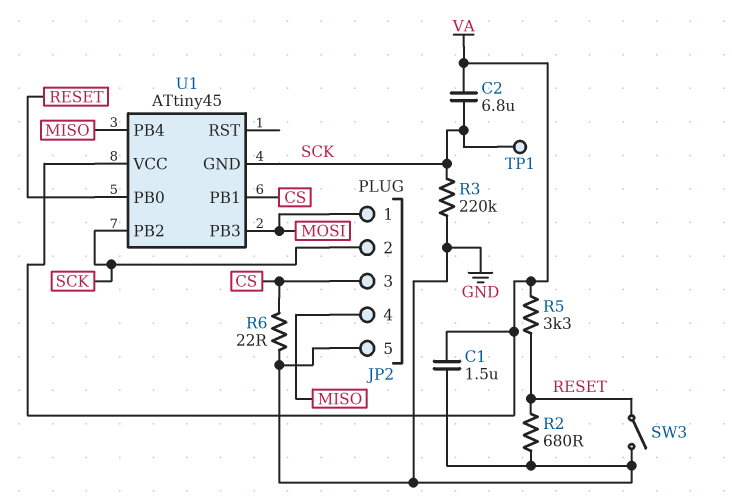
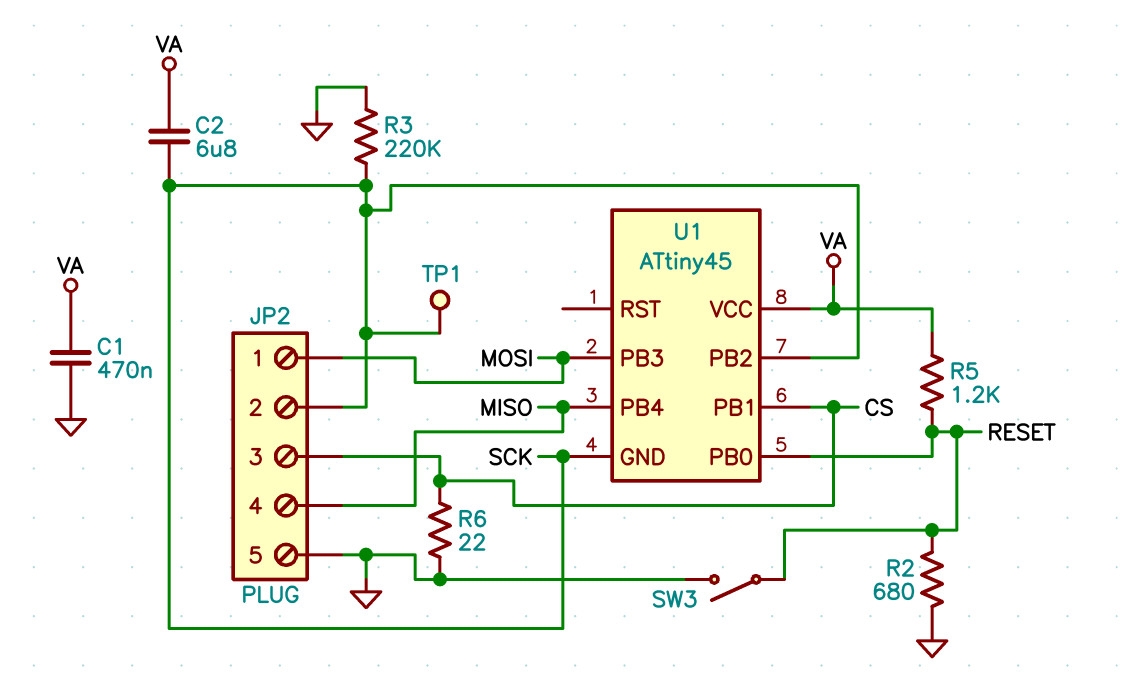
C1: 1.5uF (GND, VA) -> 470nF (GND, VA)
R5: 3.3k (RESET, VA) -> 1.2k (RESET, VA)

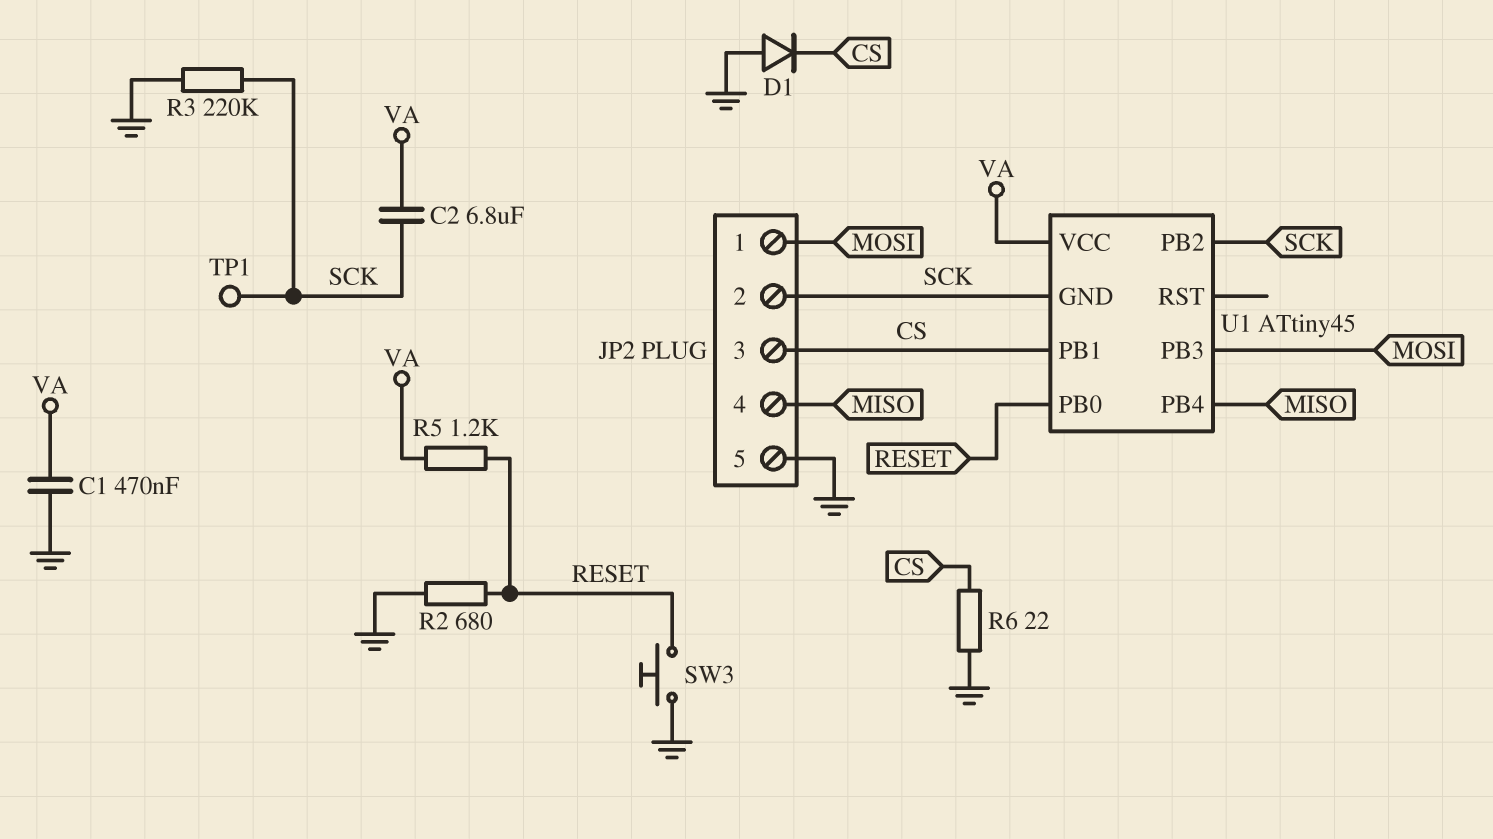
D1: none -> diode (A GND, K CS)
SW3: switch (GND, RESET) -> button (GND, RESET)

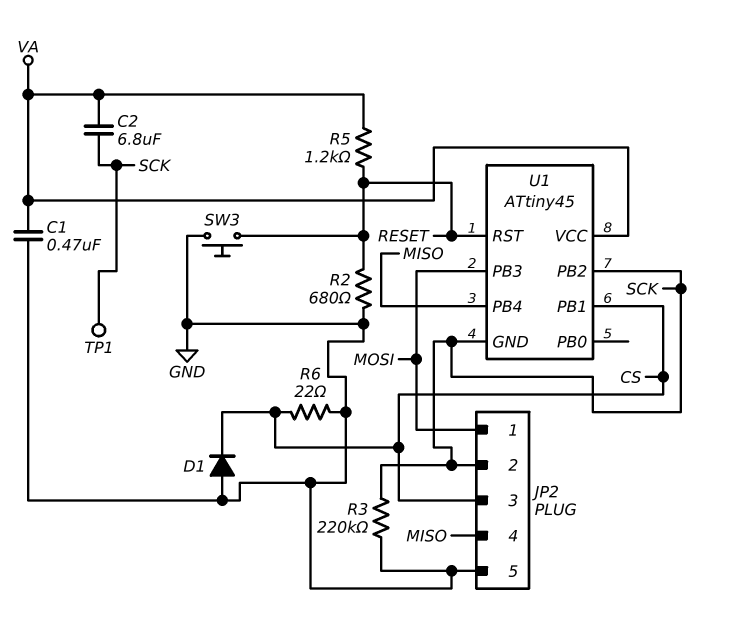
U1 pin PB0: RESET -> none
U1 pin RST: none -> RESET

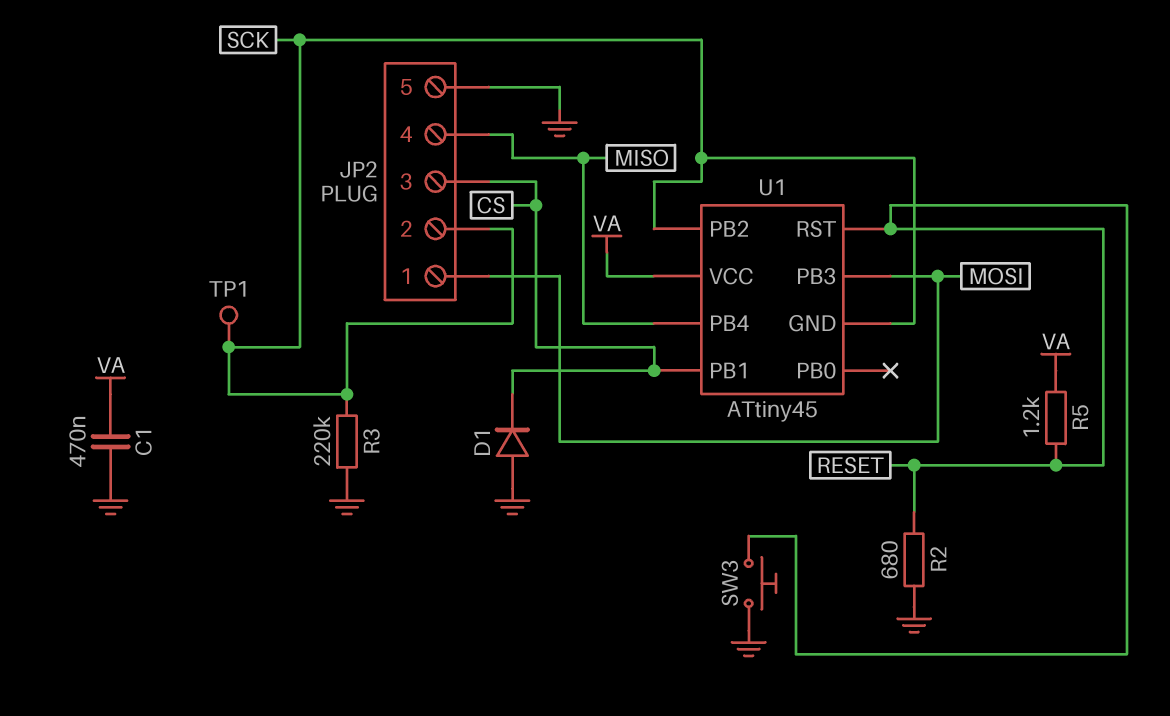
C2: 6.8uF (SCK, VA) -> none
R6: 22 (CS, GND) -> none

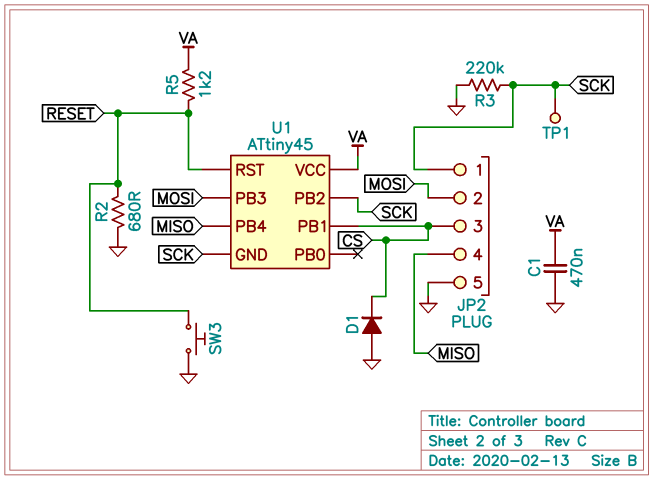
JP2 pin 1: MOSI -> SCK
JP2 pin 2: SCK -> MOSI

